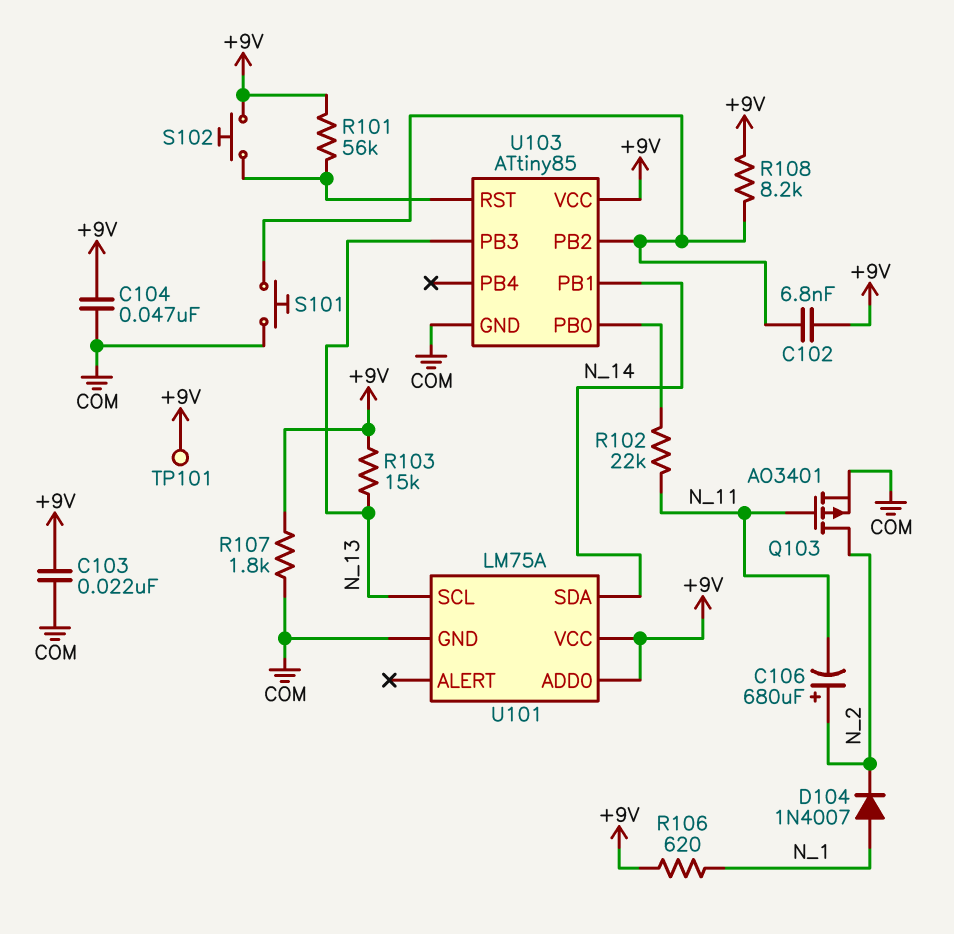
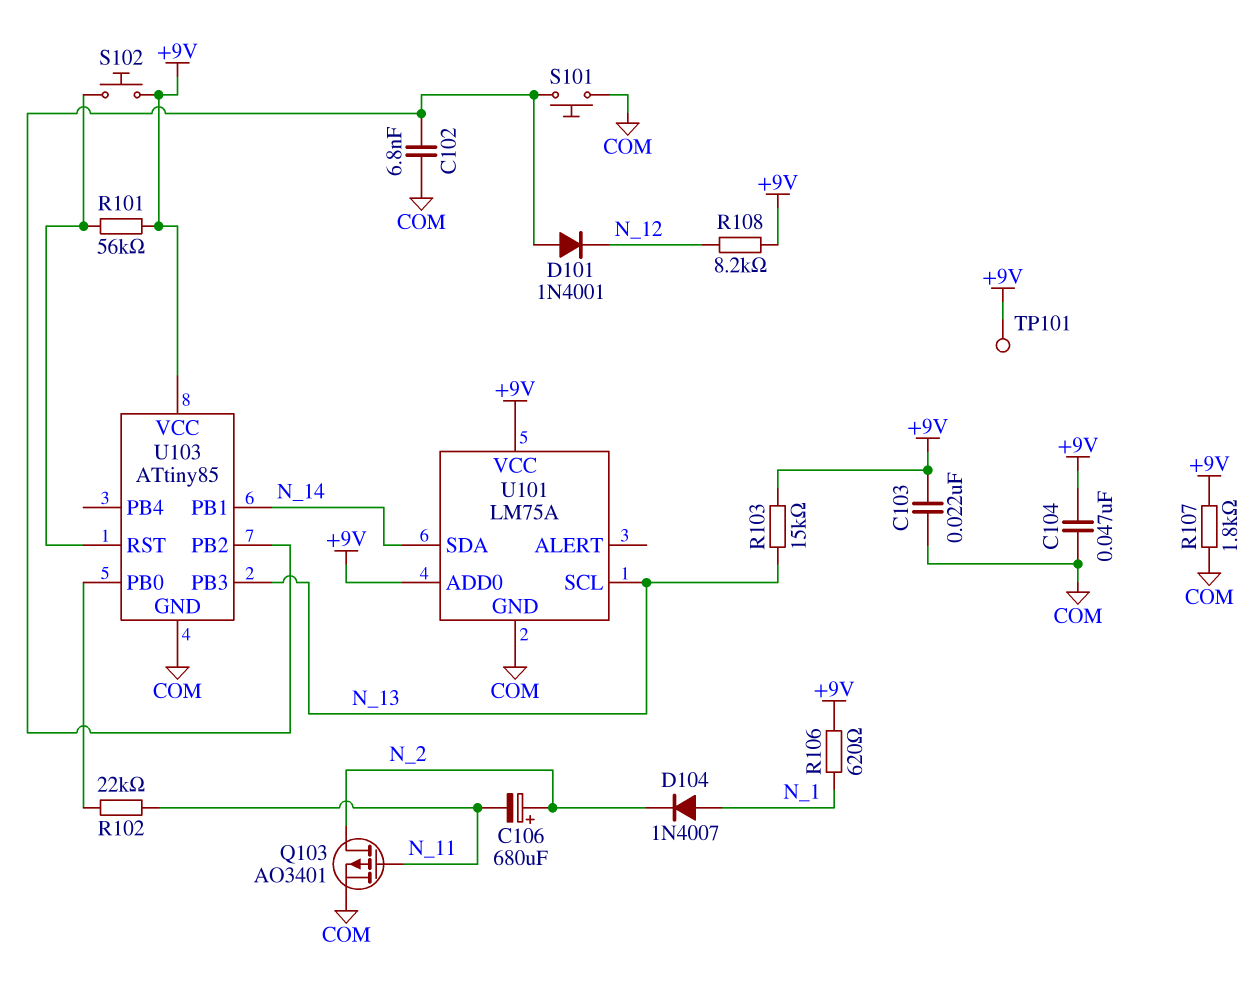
C102: 6.8nF (+9V, U103/PB2) -> 6.8nF (COM, U103/PB2)
D101: none -> diode 1N4001 (A U103/PB2, K N_12)
R108: 8.2k (+9V, U103/PB2) -> 8.2k (+9V, N_12)

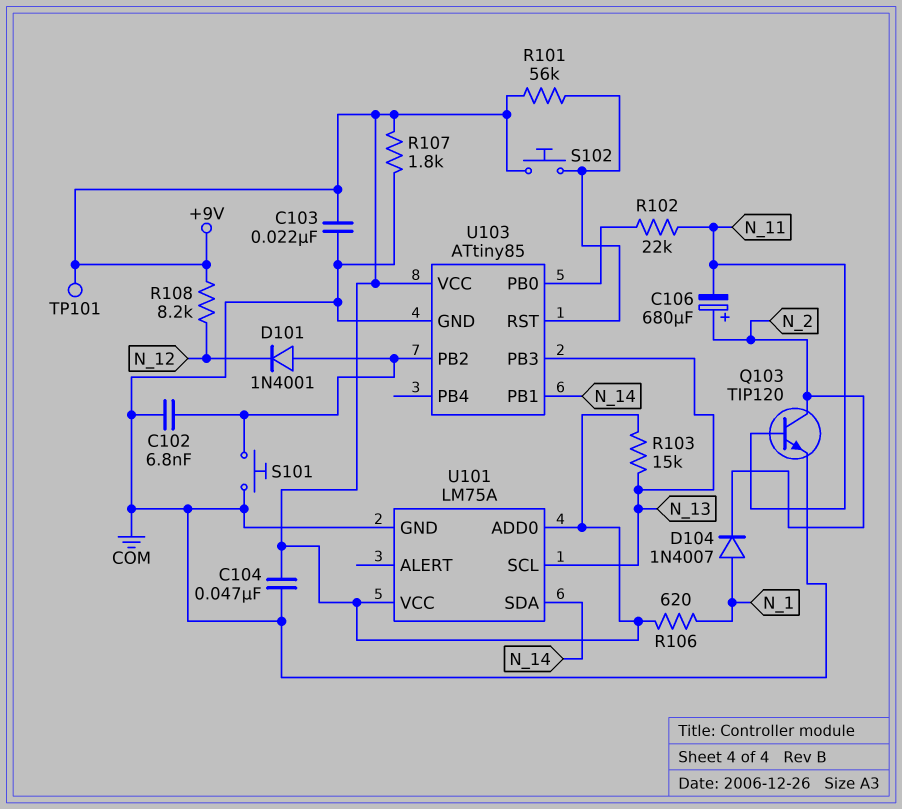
Q103: PMOS AO3401 (G N_11, D N_2, S COM) -> NPN TIP120 (B N_11, C N_2, E COM)

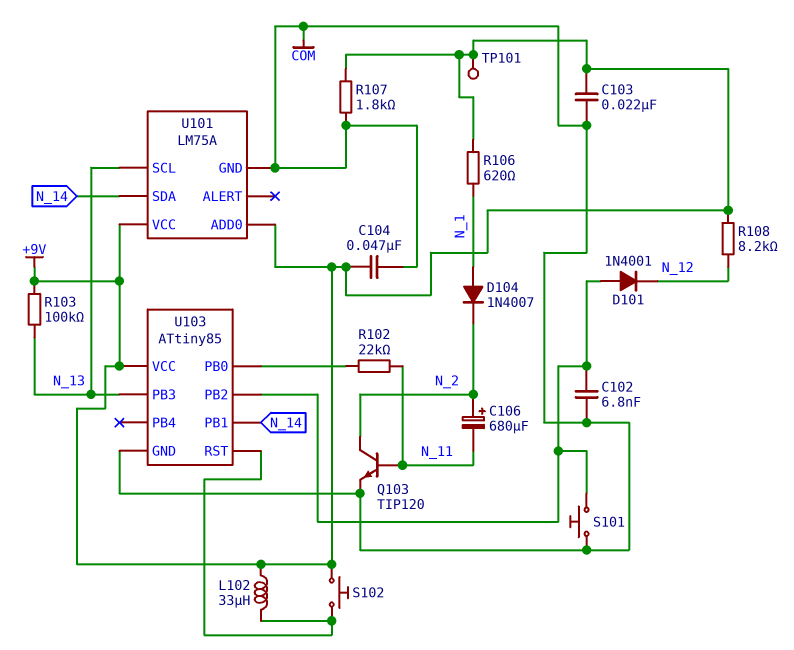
L102: none -> 33uH (+9V, U103/RST)
R101: 56k (+9V, U103/RST) -> none
R103: 15k (+9V, N_13) -> 100k (+9V, N_13)

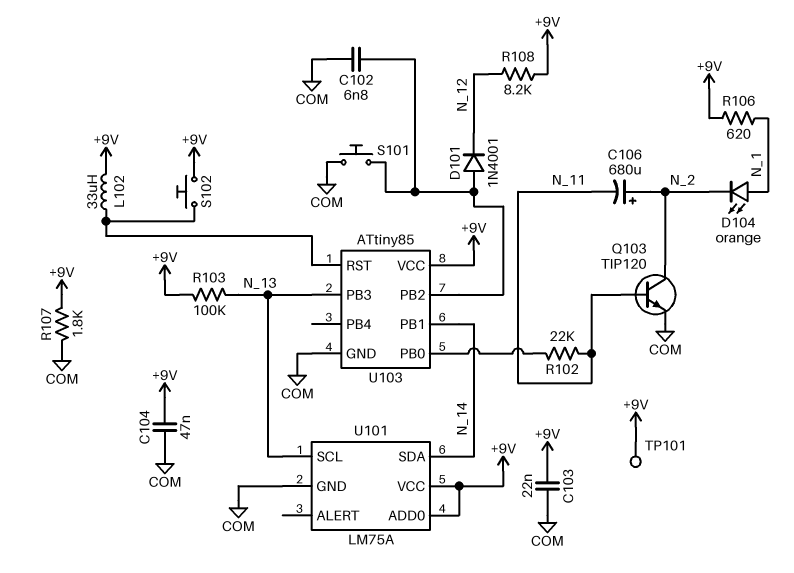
D104: diode 1N4007 (A N_1, K N_2) -> LED orange (A N_1, K N_2)

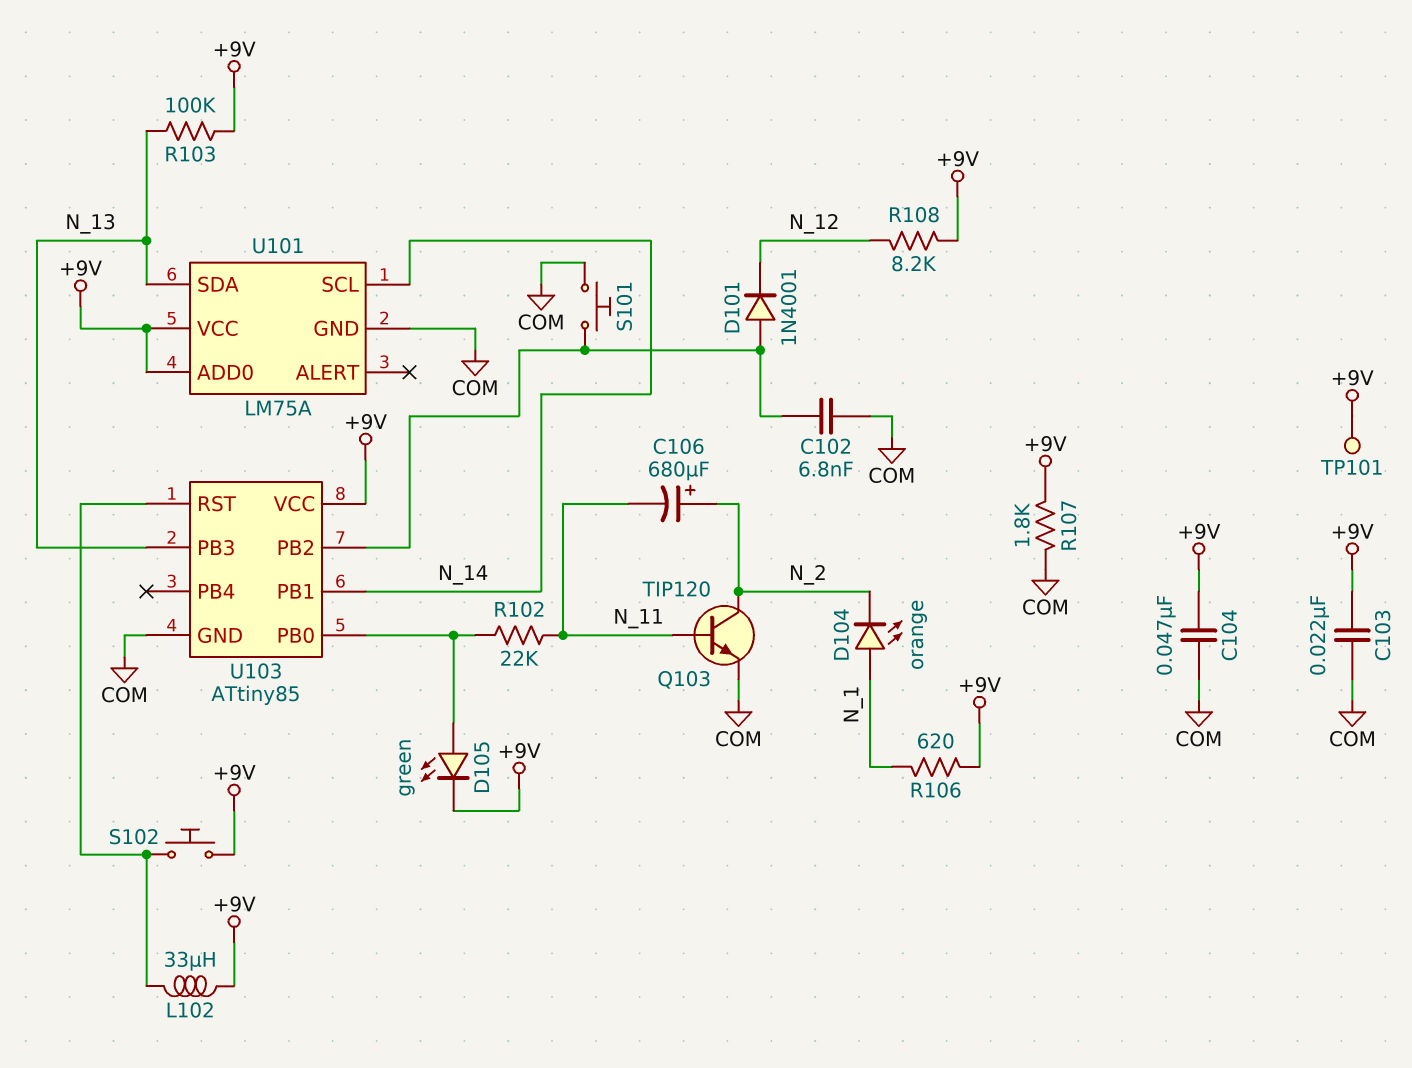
D105: none -> LED green (A U103/PB0, K +9V)
U101 pin SCL: N_13 -> N_14
U101 pin SDA: N_14 -> N_13

